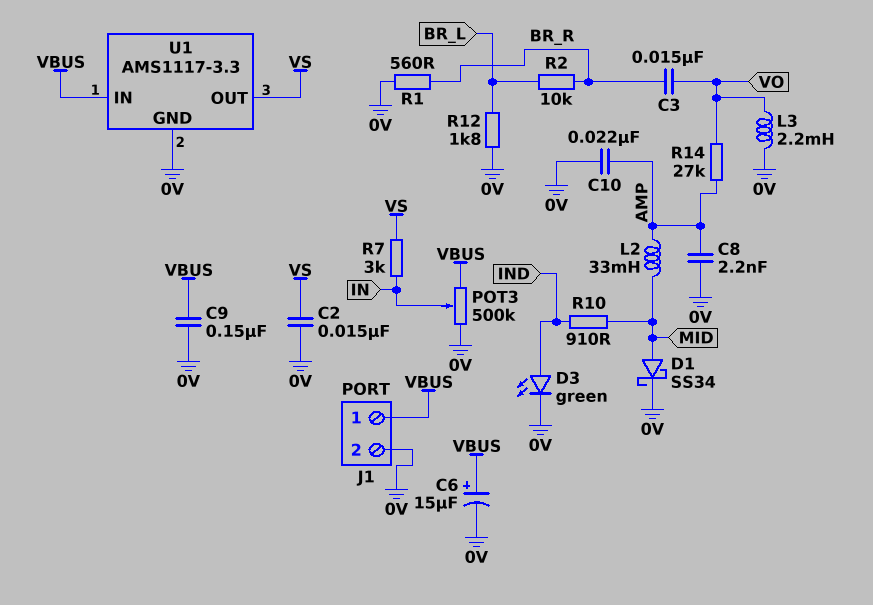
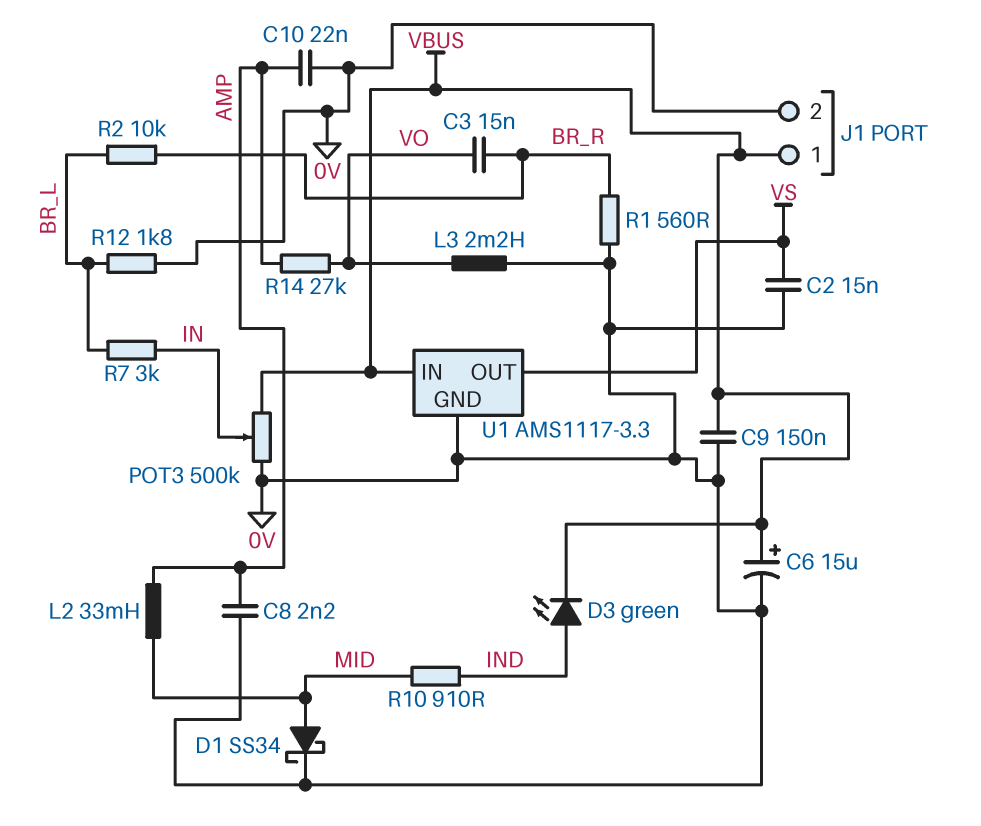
D3: LED green (A IND, K 0V) -> LED green (A IND, K VBUS)
R7: 3k (IN, VS) -> 3k (BR_L, IN)

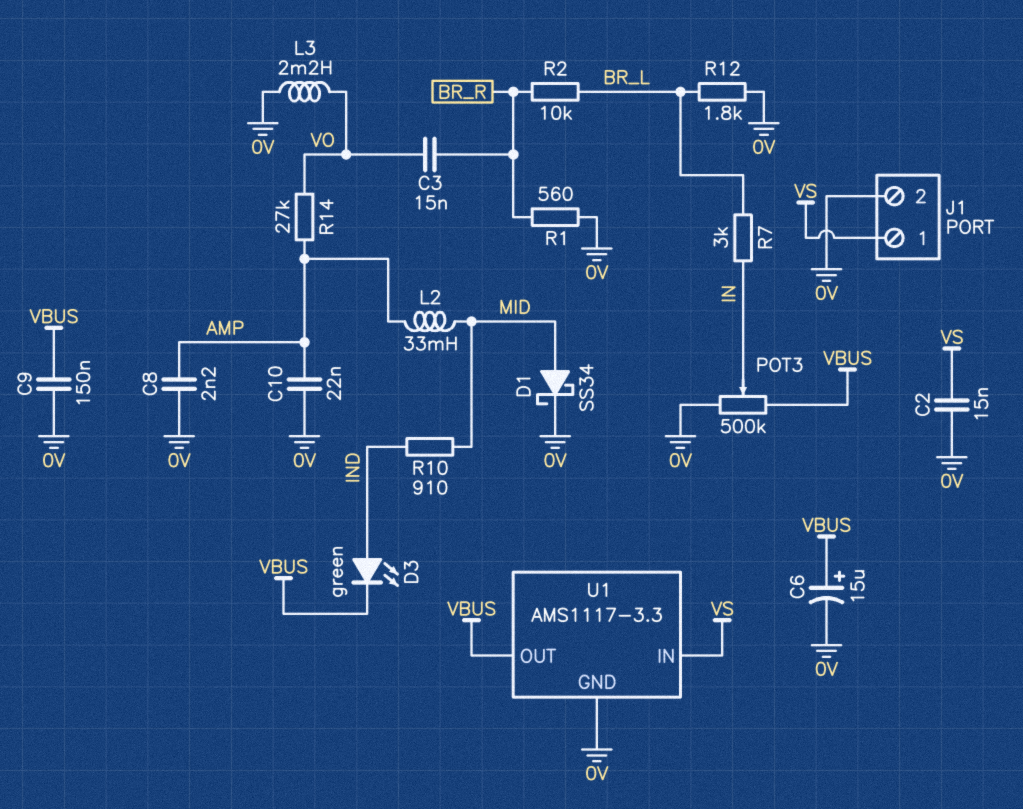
J1 pin 1: VBUS -> VS
U1 pin IN: VBUS -> VS
U1 pin OUT: VS -> VBUS

